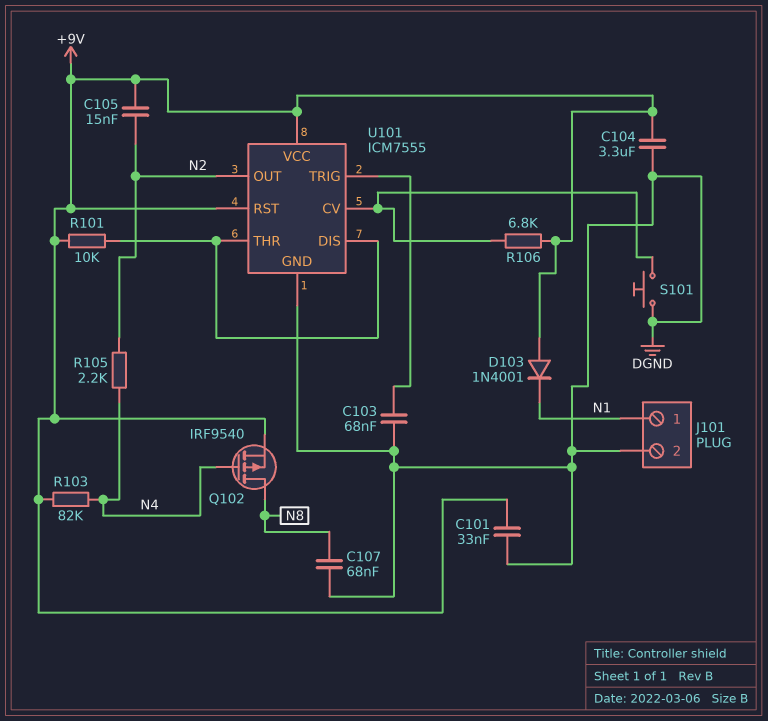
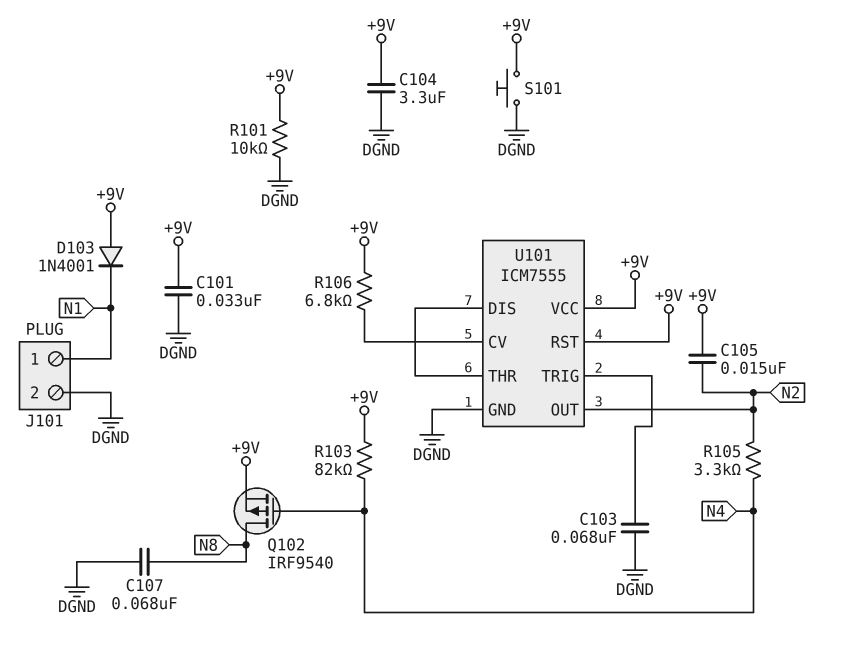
R101: 10k (+9V, U101/DIS) -> 10k (+9V, DGND)
R105: 2.2k (N2, N4) -> 3.3k (N2, N4)
S101: button (DGND, U101/CV) -> button (+9V, DGND)

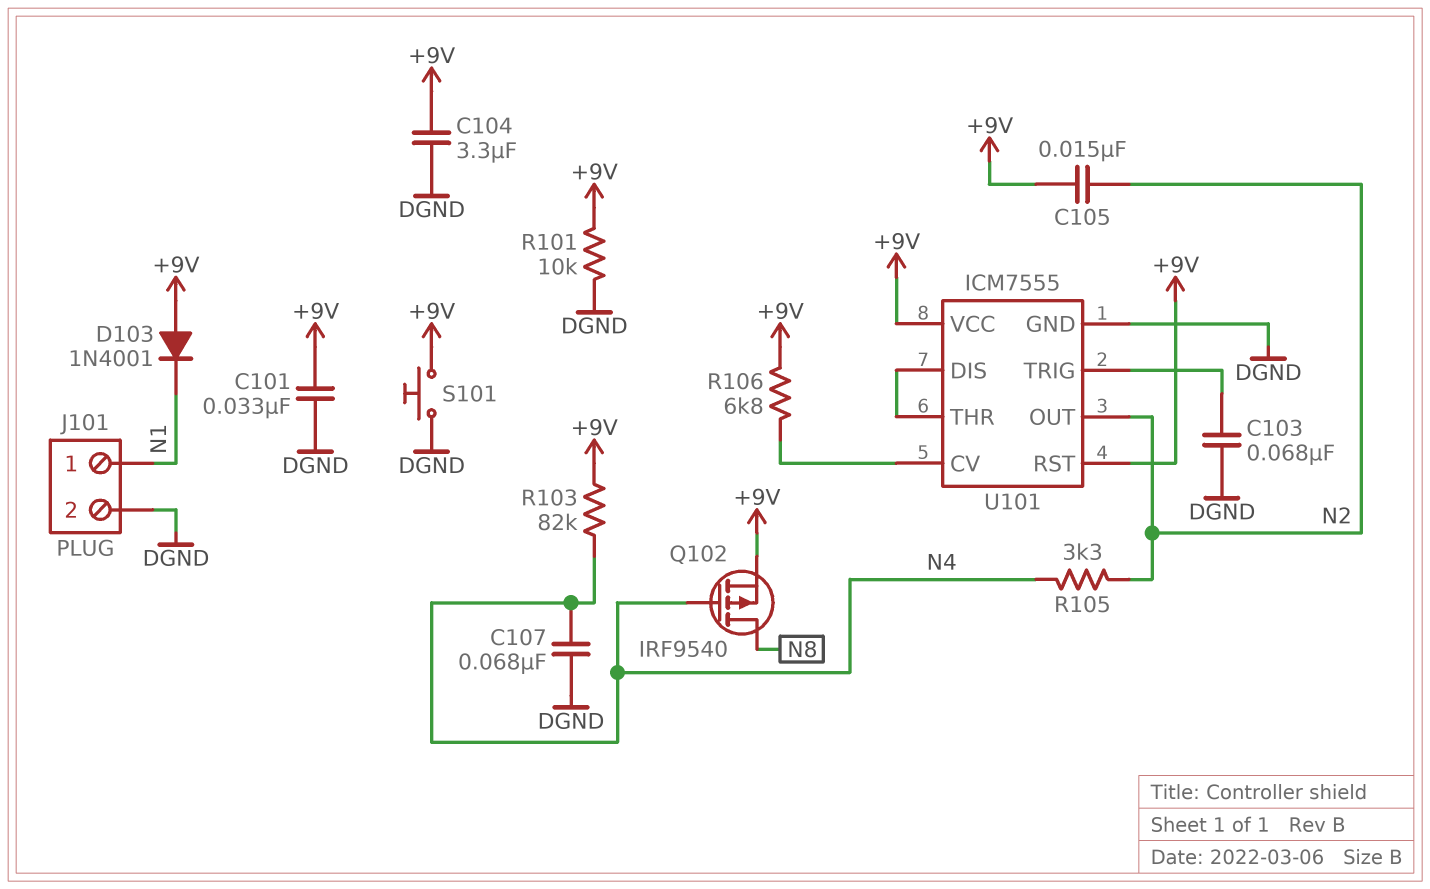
C107: 68nF (DGND, N8) -> 68nF (DGND, N4)

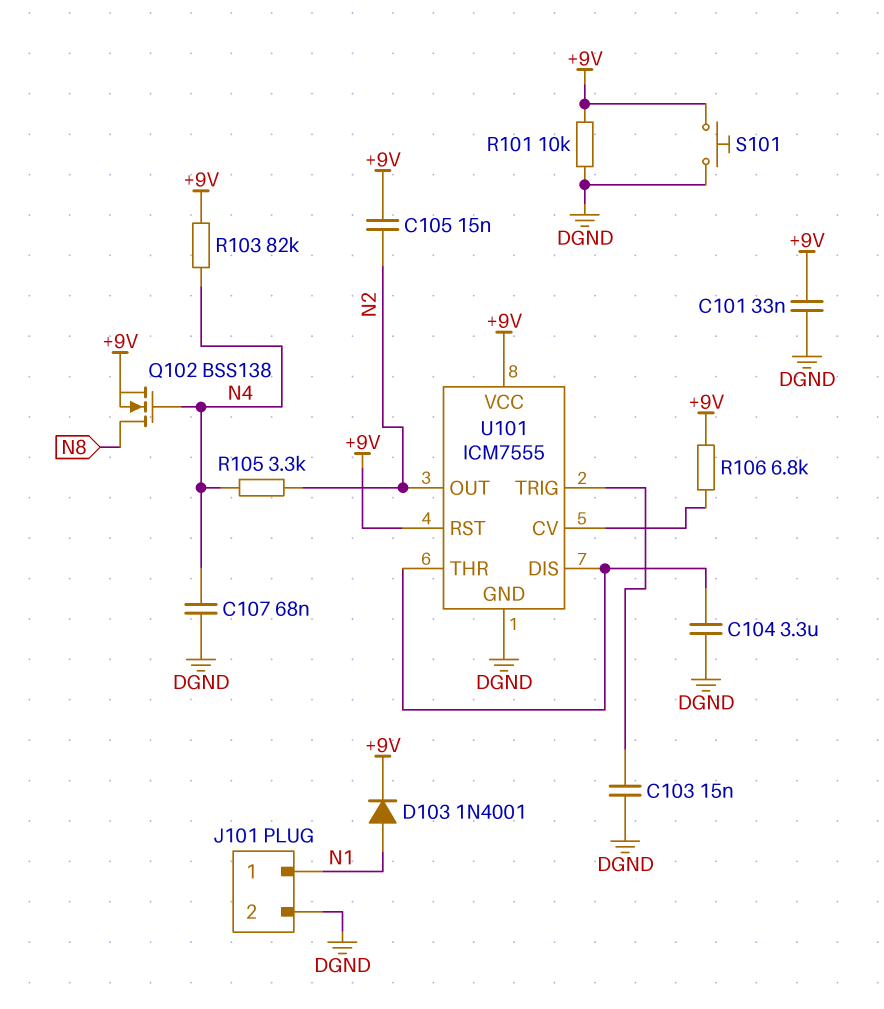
C103: 68nF (DGND, U101/TRIG) -> 15nF (DGND, U101/TRIG)
C104: 3.3uF (+9V, DGND) -> 3.3uF (DGND, U101/DIS)
D103: diode 1N4001 (A +9V, K N1) -> diode 1N4001 (A N1, K +9V)
Q102: PMOS IRF9540 (G N4, D N8, S +9V) -> NMOS BSS138 (G N4, D N8, S +9V)

